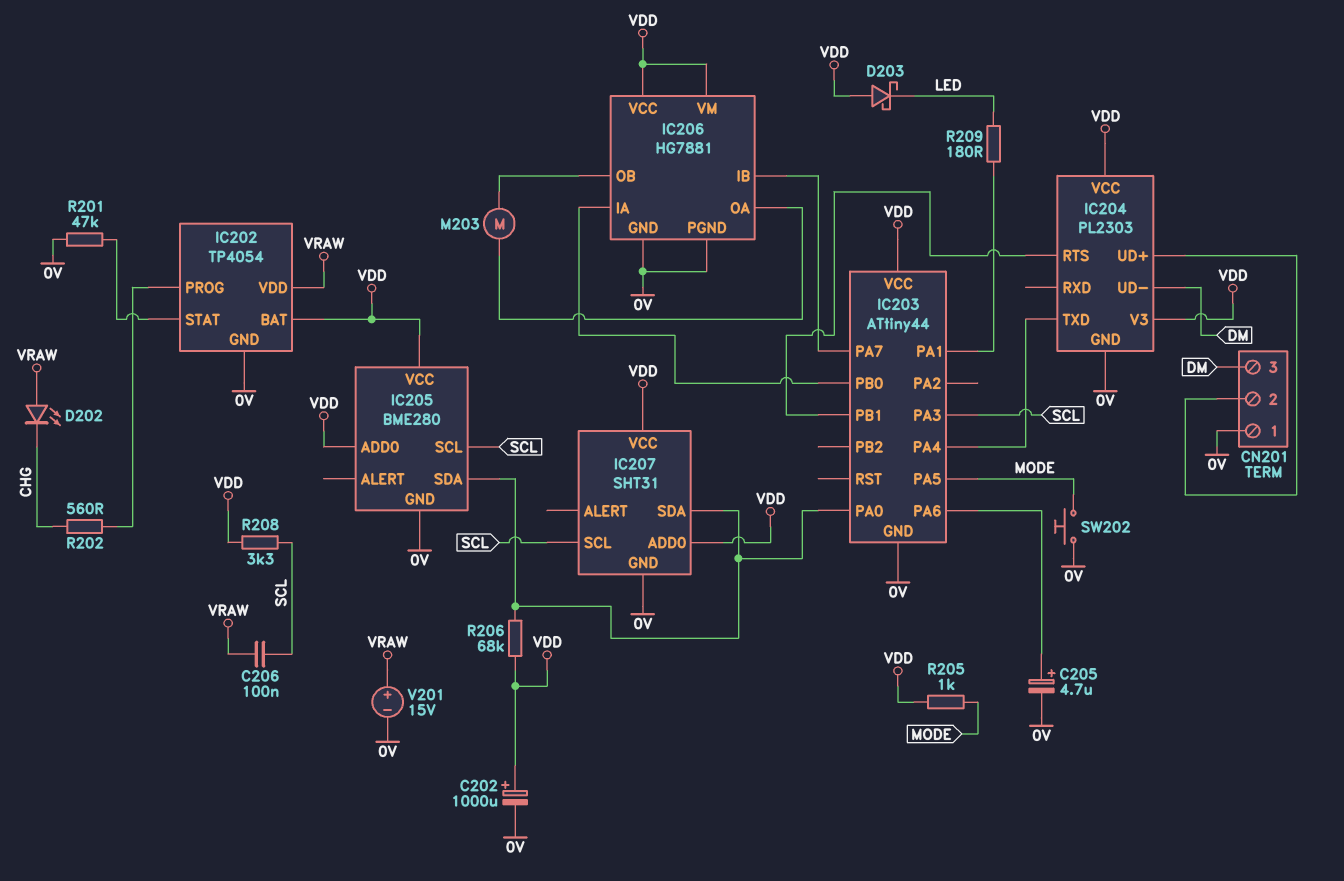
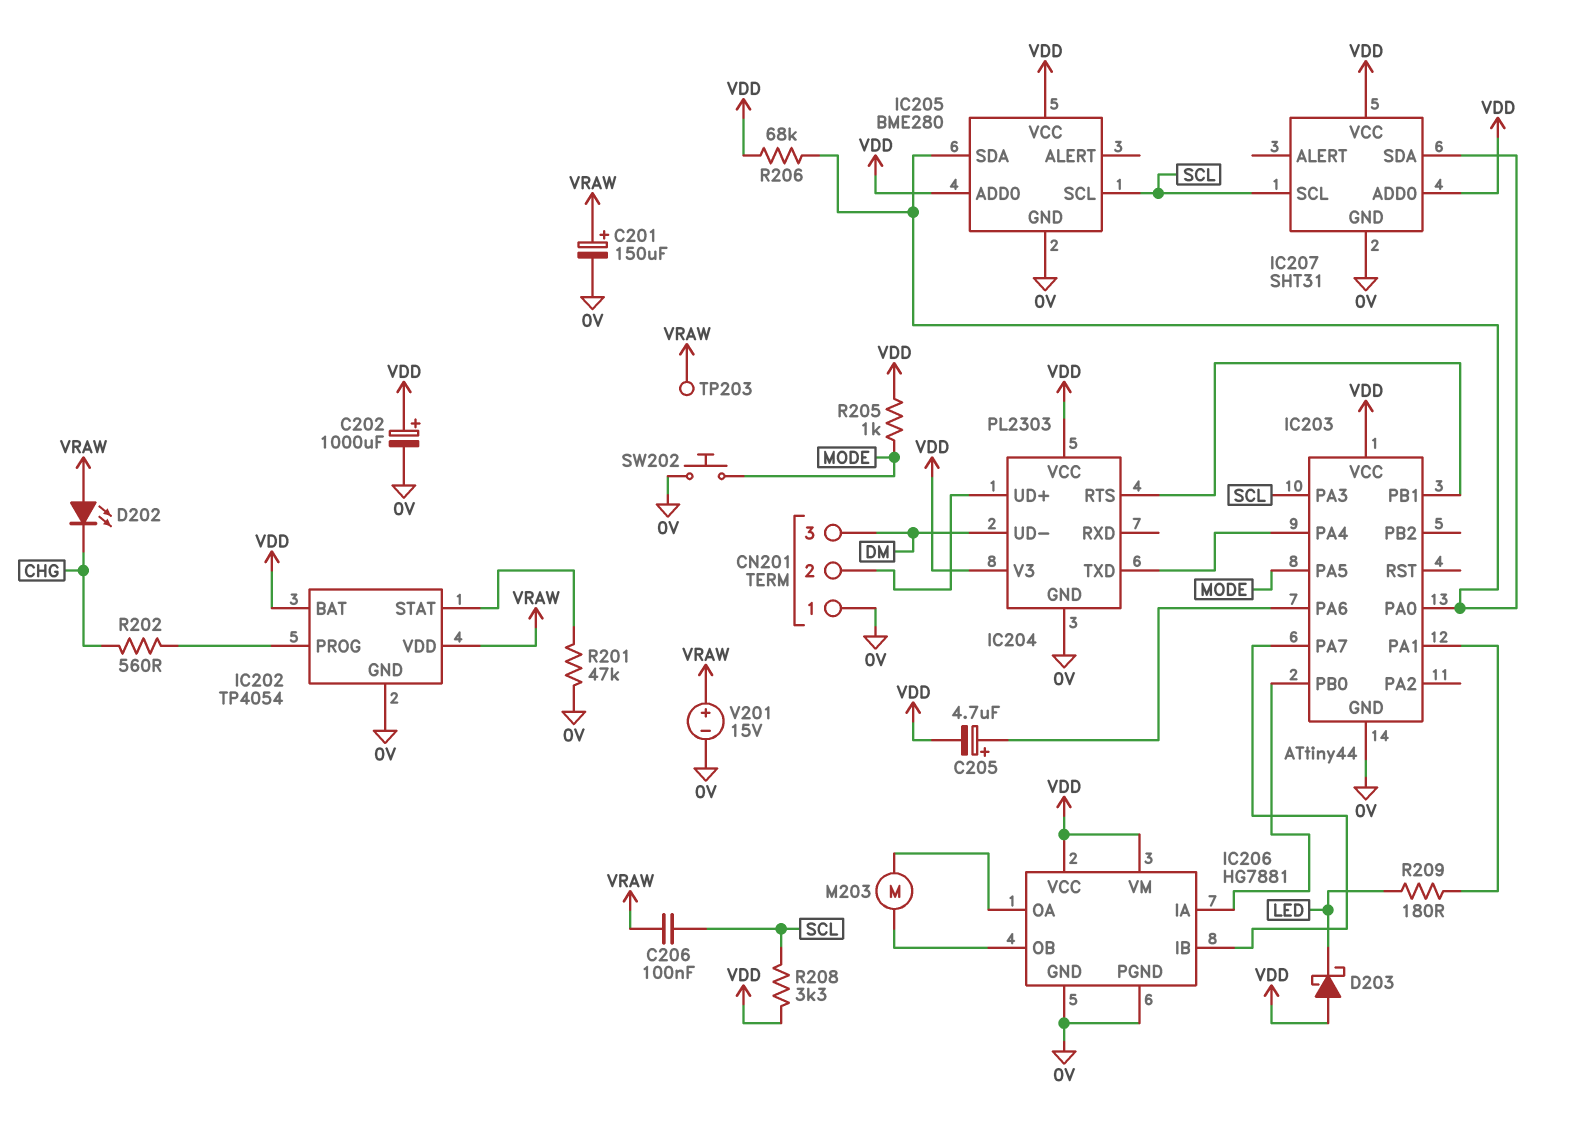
C201: none -> 150uF (plus VRAW, minus 0V)
C205: 4.7uF (plus IC203/PA6, minus 0V) -> 4.7uF (plus IC203/PA6, minus VDD)
TP203: none -> test point (VRAW)

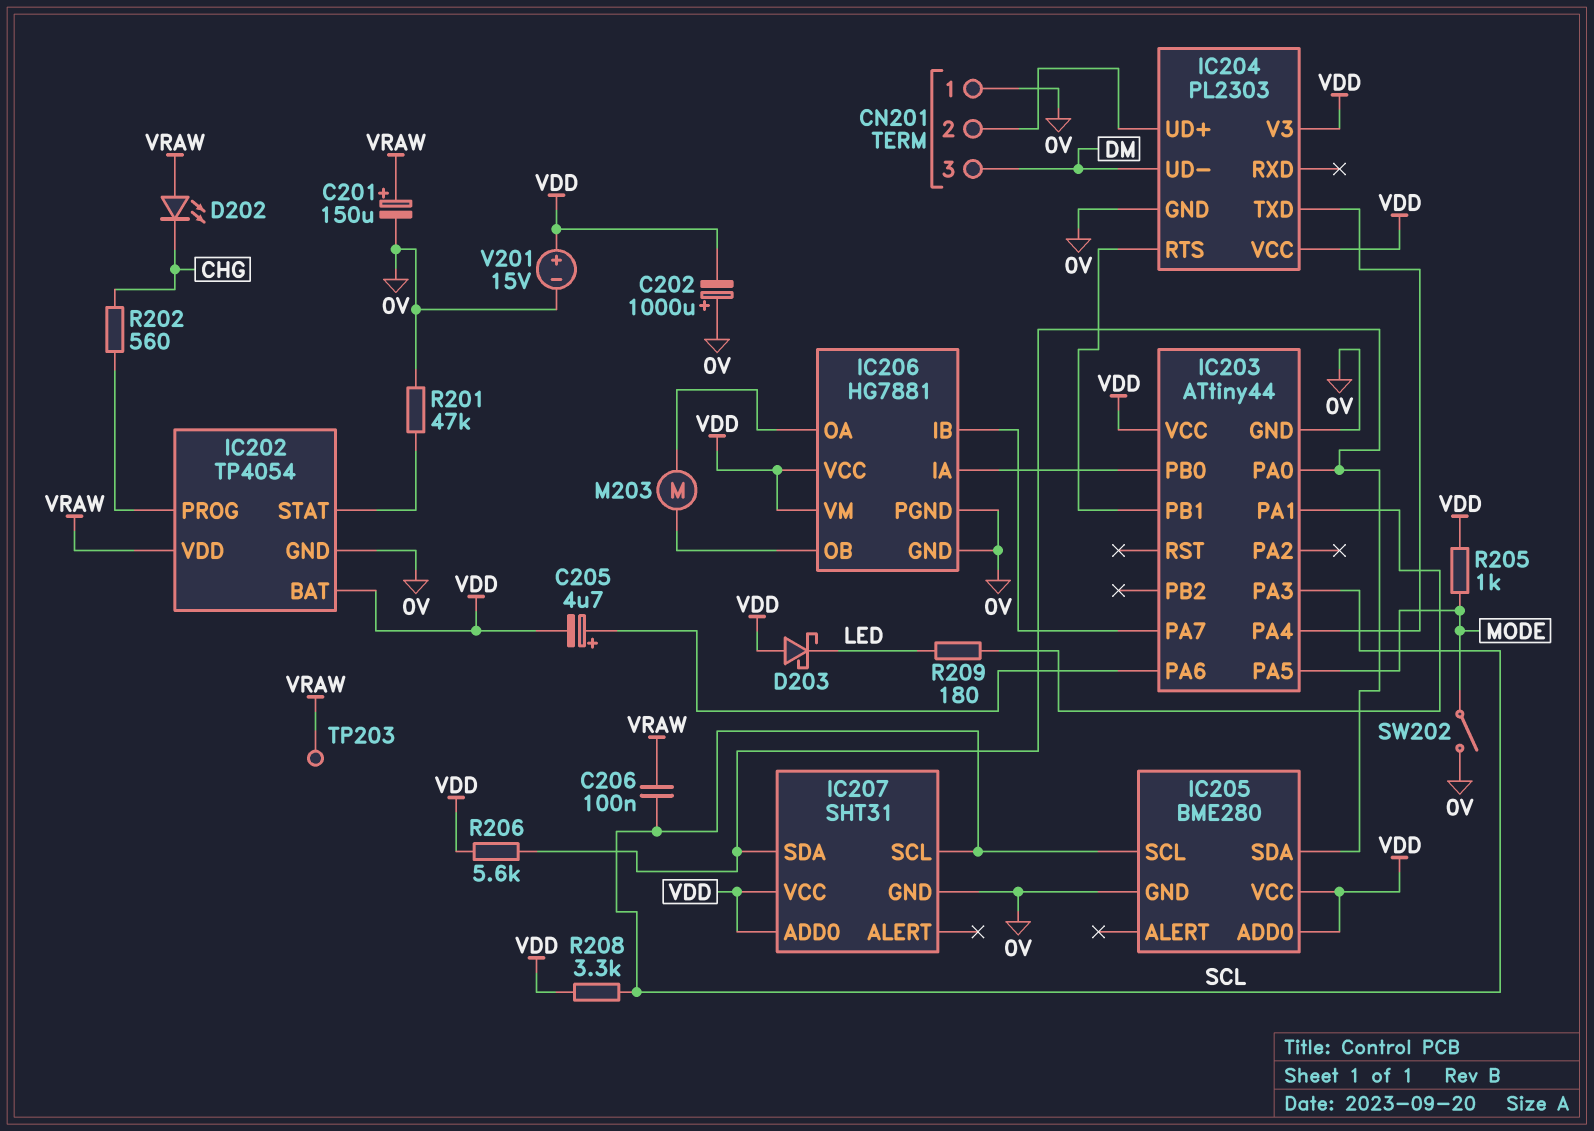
C202: 1000uF (plus VDD, minus 0V) -> 1000uF (plus 0V, minus VDD)
R206: 68k (IC203/PA0, VDD) -> 5.6k (IC203/PA0, VDD)
SW202: button (0V, MODE) -> switch (0V, MODE)
V201: 15V (plus VRAW, minus 0V) -> 15V (plus VDD, minus 0V)

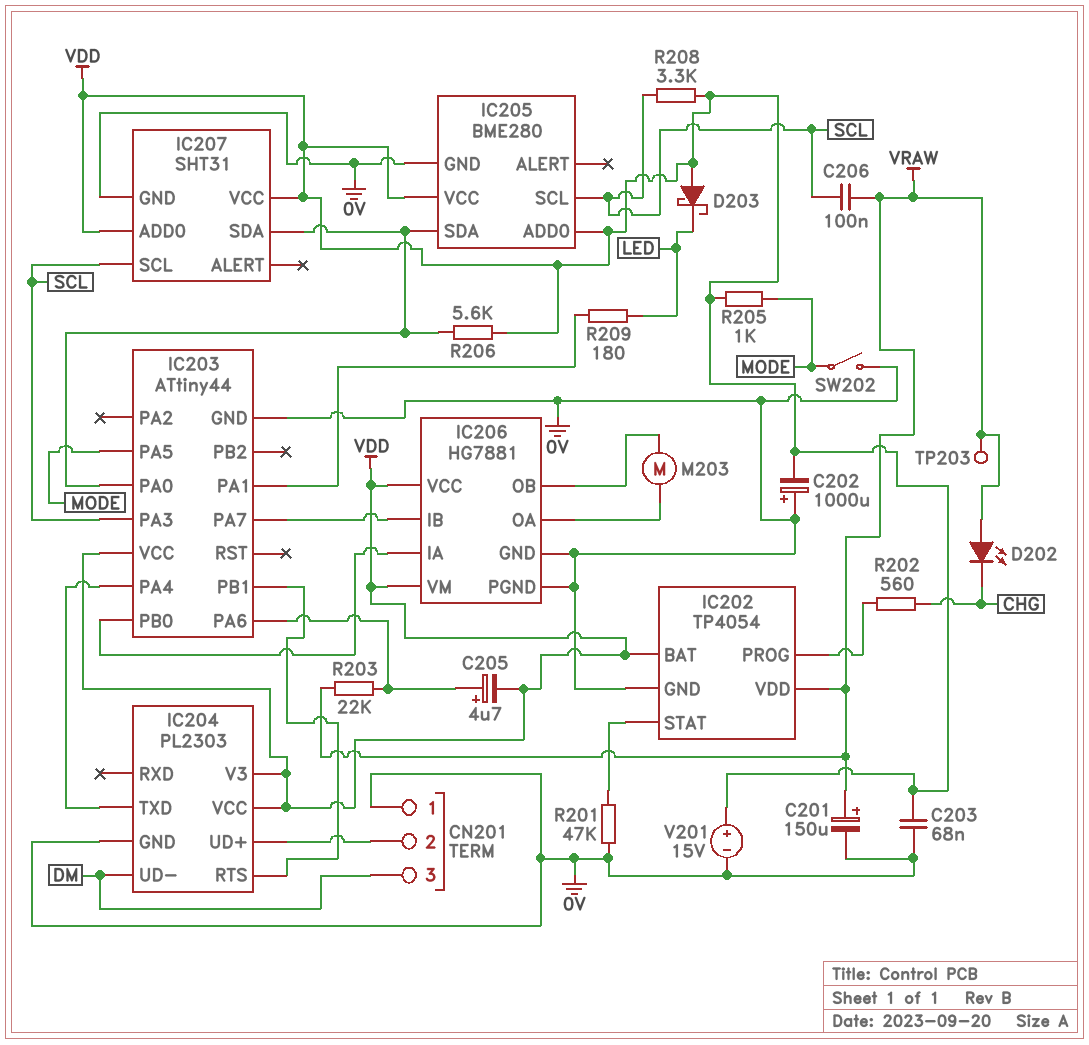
C203: none -> 68nF (0V, VDD)
R203: none -> 22k (IC203/PA6, VRAW)

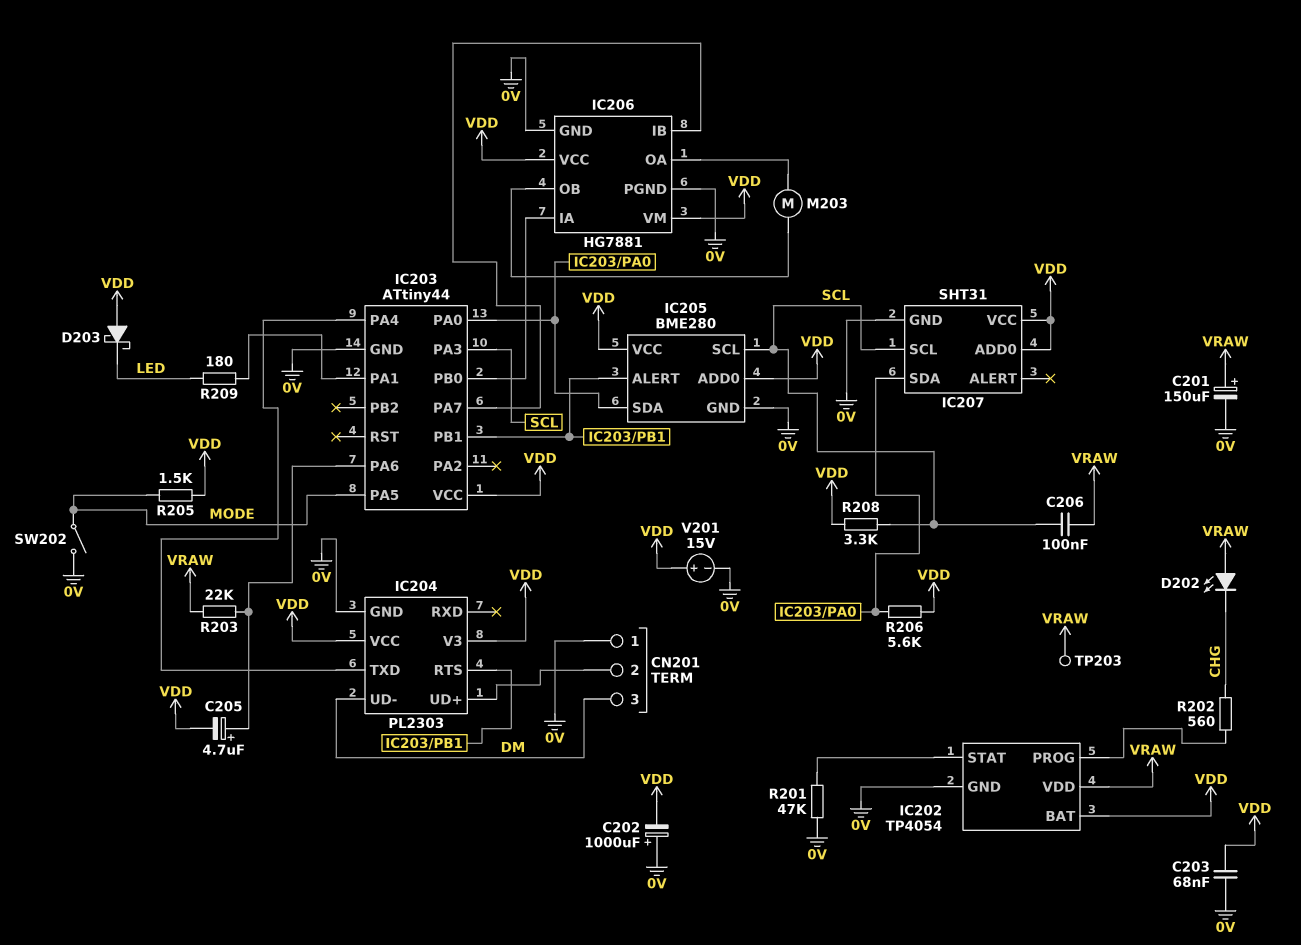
IC205 pin ALERT: none -> IC203/PB1
R205: 1k (MODE, VDD) -> 1.5k (MODE, VDD)

